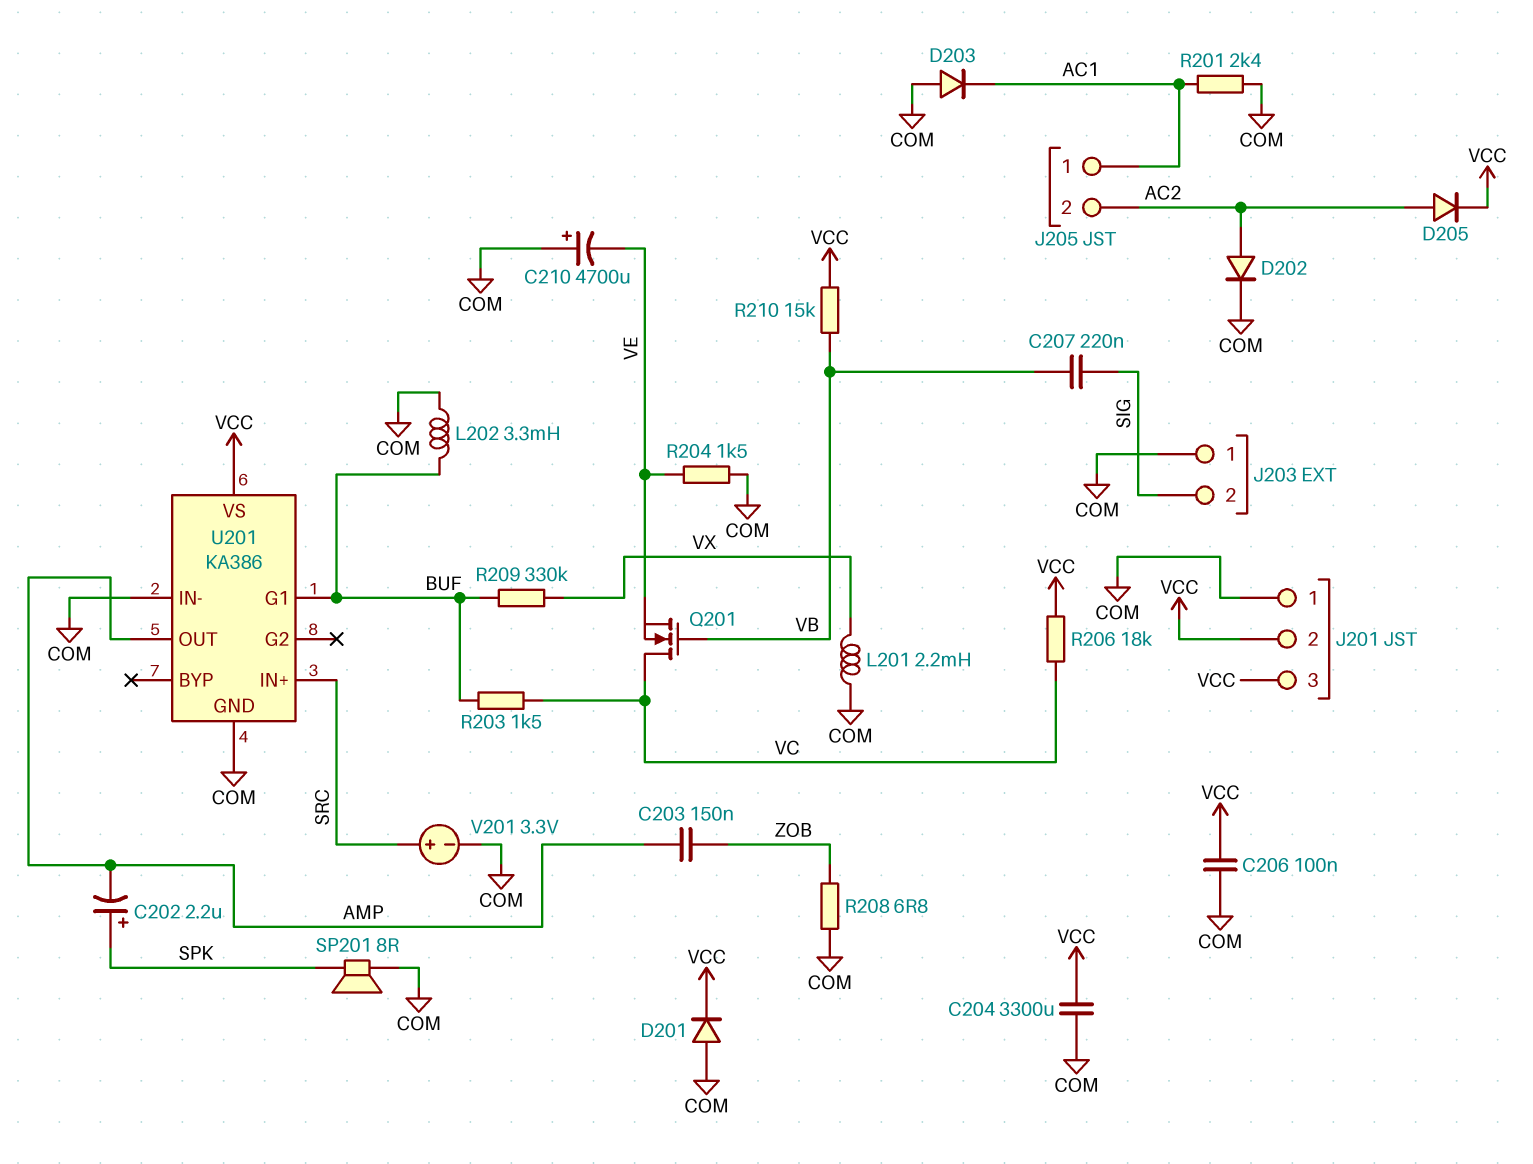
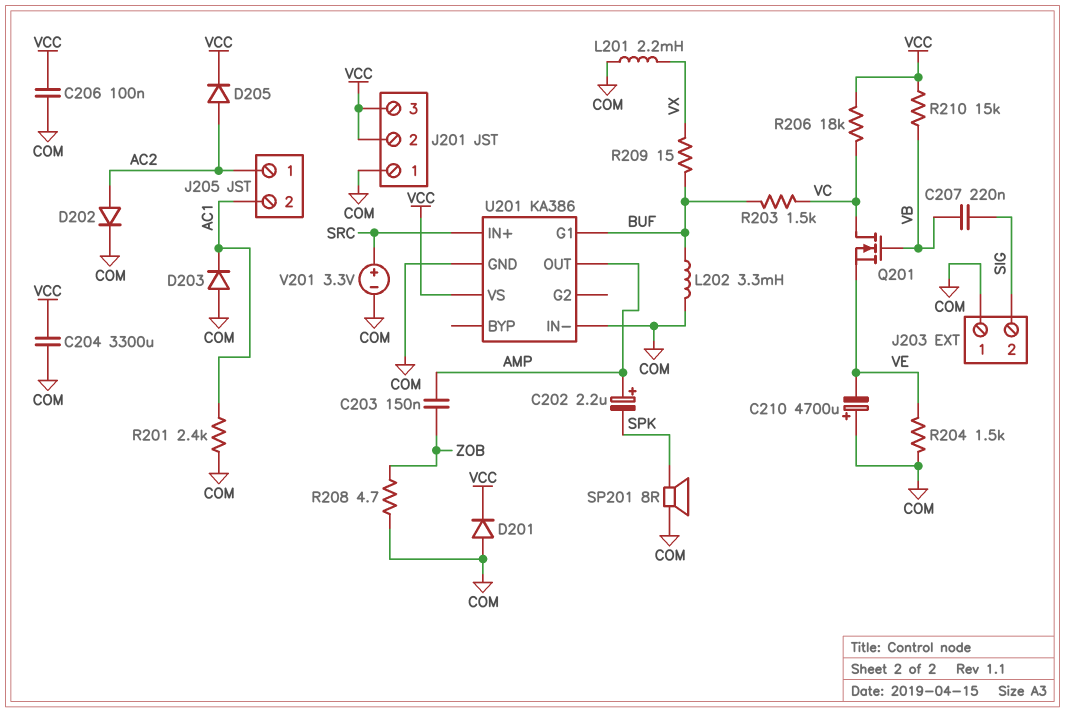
C202: 2.2uF (plus SPK, minus AMP) -> 2.2uF (plus AMP, minus SPK)
J205 pin 1: AC1 -> AC2
J205 pin 2: AC2 -> AC1
R208: 6.8 (COM, ZOB) -> 4.7 (COM, ZOB)
R209: 330k (BUF, VX) -> 15 (BUF, VX)

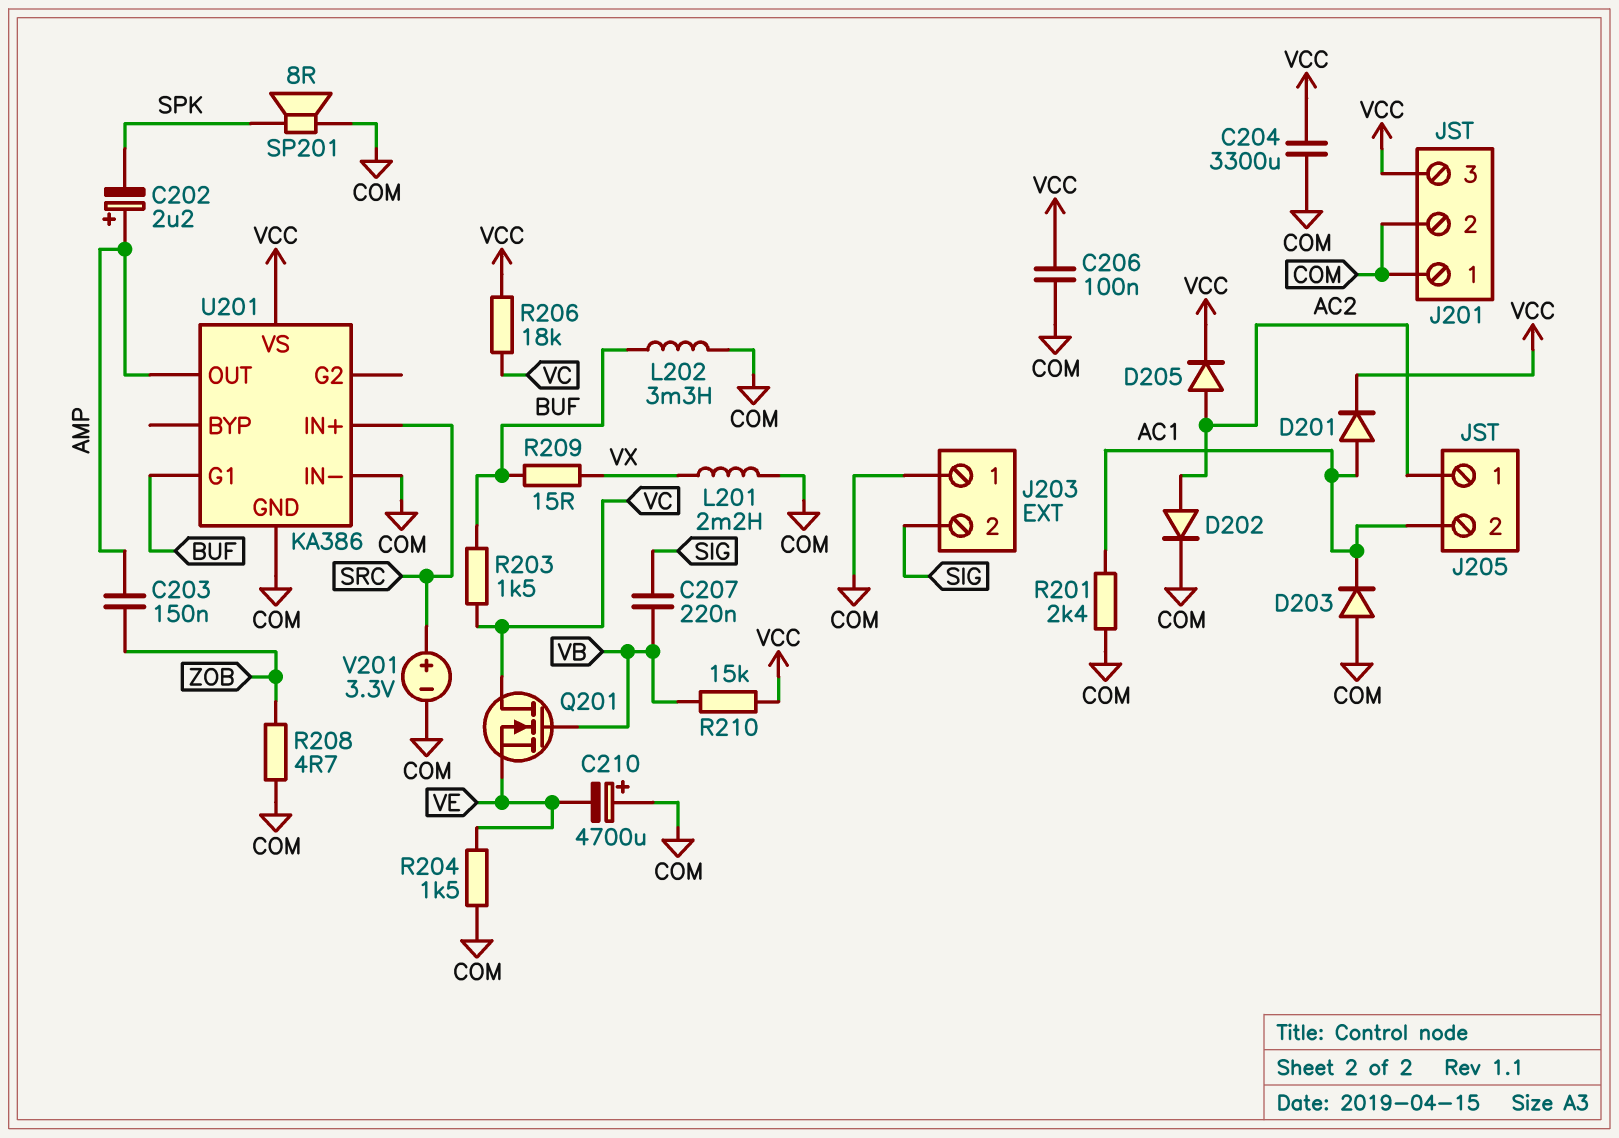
D201: diode (A COM, K VCC) -> diode (A AC1, K VCC)
J201 pin 2: VCC -> COM

